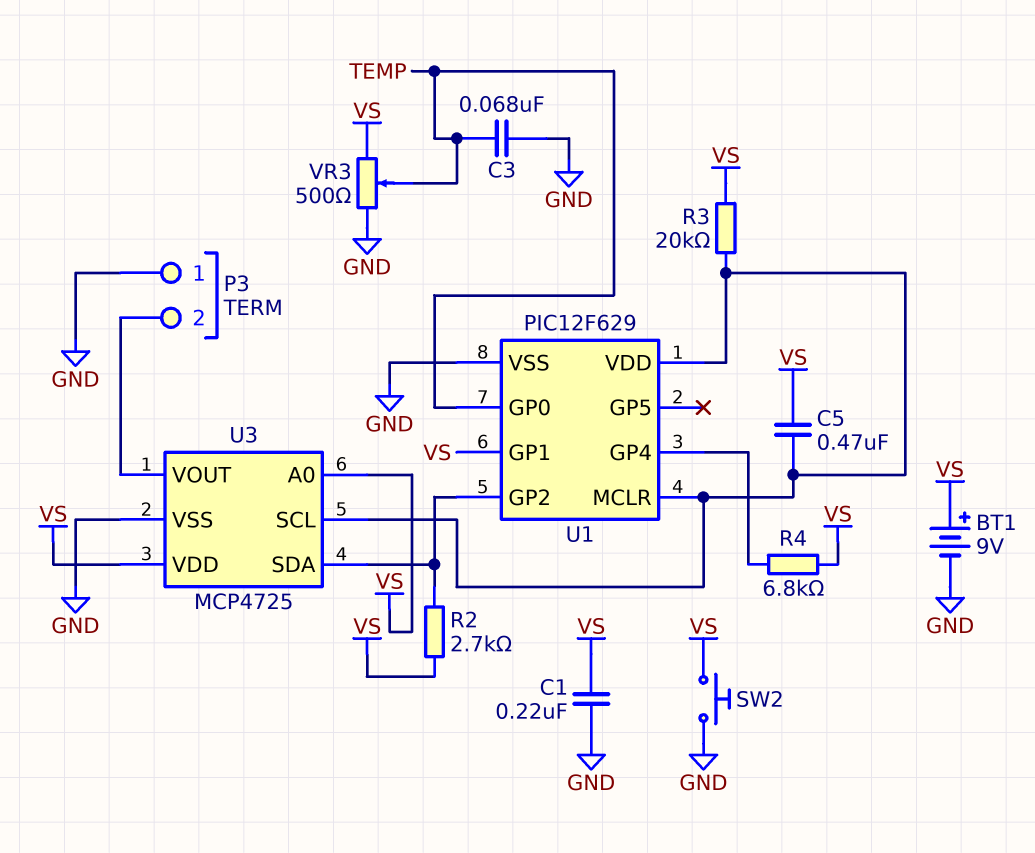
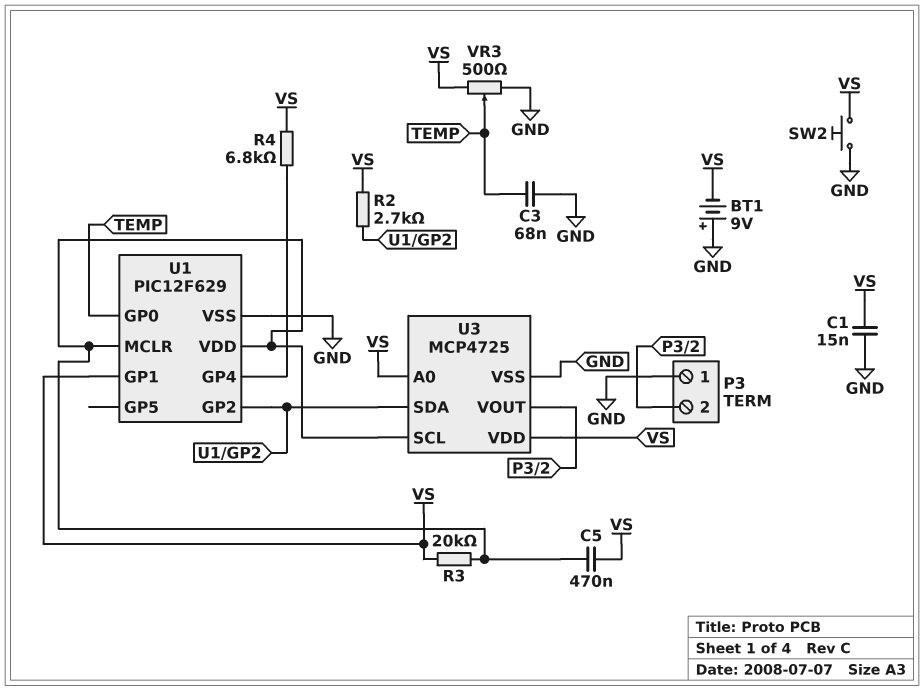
BT1: 9V (plus VS, minus GND) -> 9V (plus GND, minus VS)
C1: 220nF (GND, VS) -> 15nF (GND, VS)

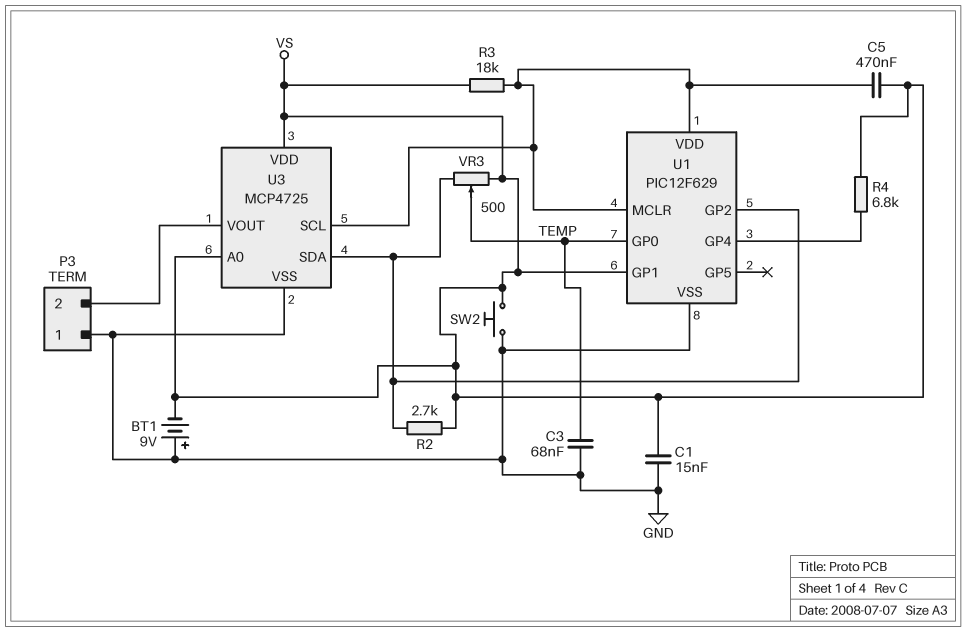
R3: 20k (U1/MCLR, VS) -> 18k (U1/MCLR, VS)
VR3: 500 (GND, VS, wiper TEMP) -> 500 (U1/GP2, VS, wiper TEMP)

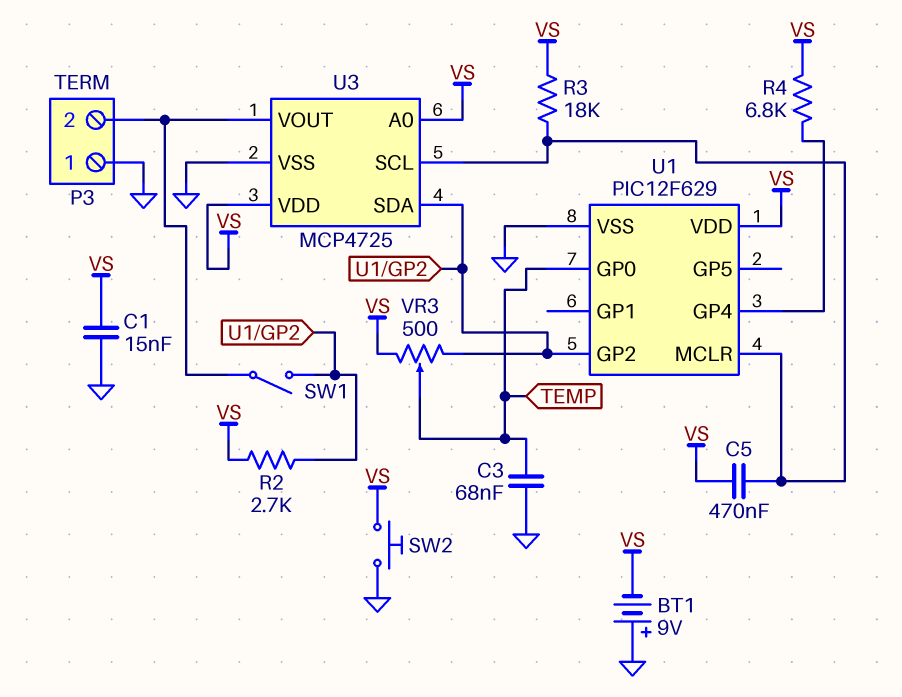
SW1: none -> switch (P3/2, U1/GP2)
U1 pin GP1: VS -> none
U1 pin VDD: U1/MCLR -> VS

